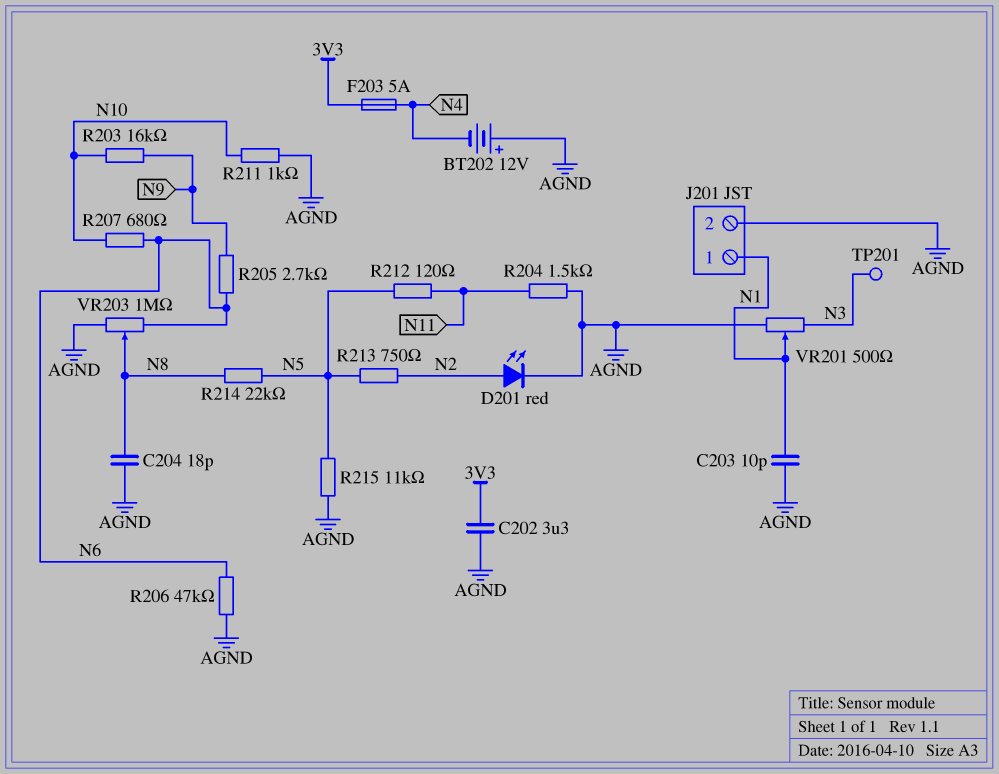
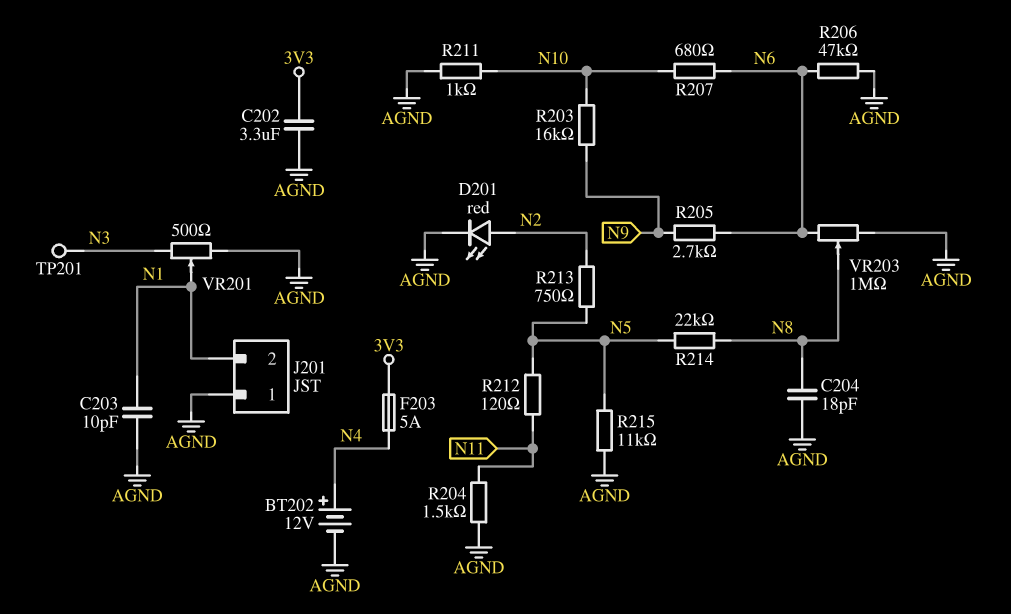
BT202: 12V (plus AGND, minus N4) -> 12V (plus N4, minus AGND)
J201 pin 1: N1 -> AGND
J201 pin 2: AGND -> N1

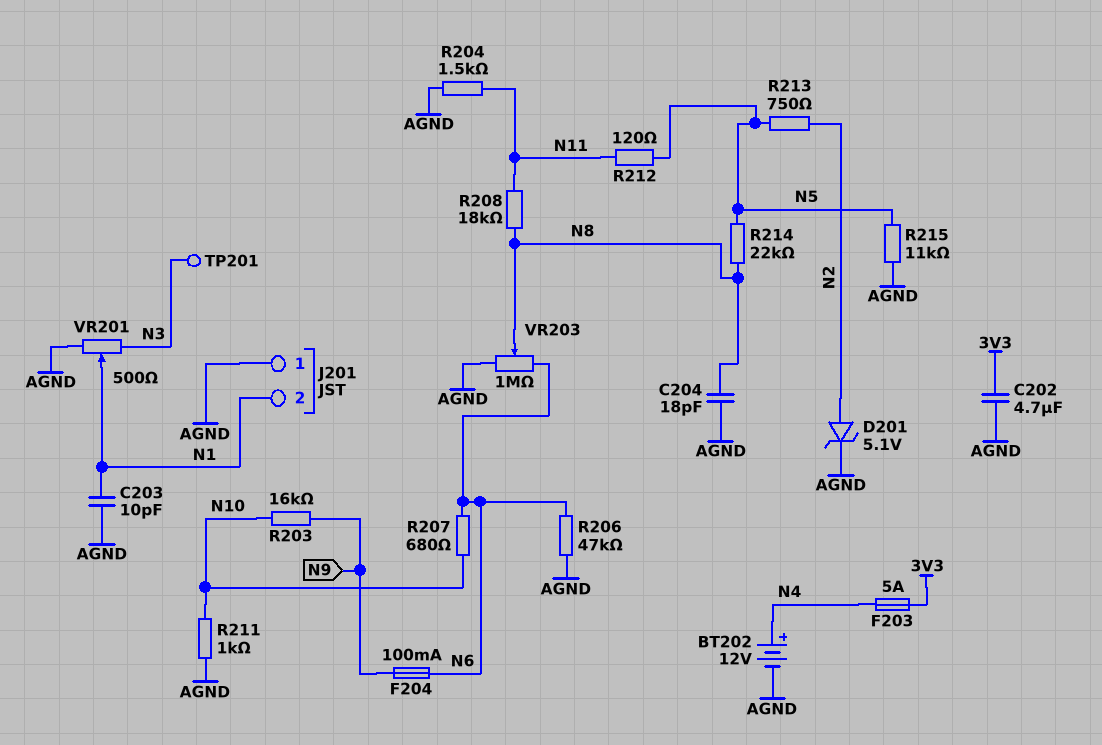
C202: 3.3uF (3V3, AGND) -> 4.7uF (3V3, AGND)
D201: LED red (A N2, K AGND) -> zener 5.1V (A N2, K AGND)
F204: none -> 100mA (N6, N9)
R205: 2.7k (N6, N9) -> none
R208: none -> 18k (N8, N11)

